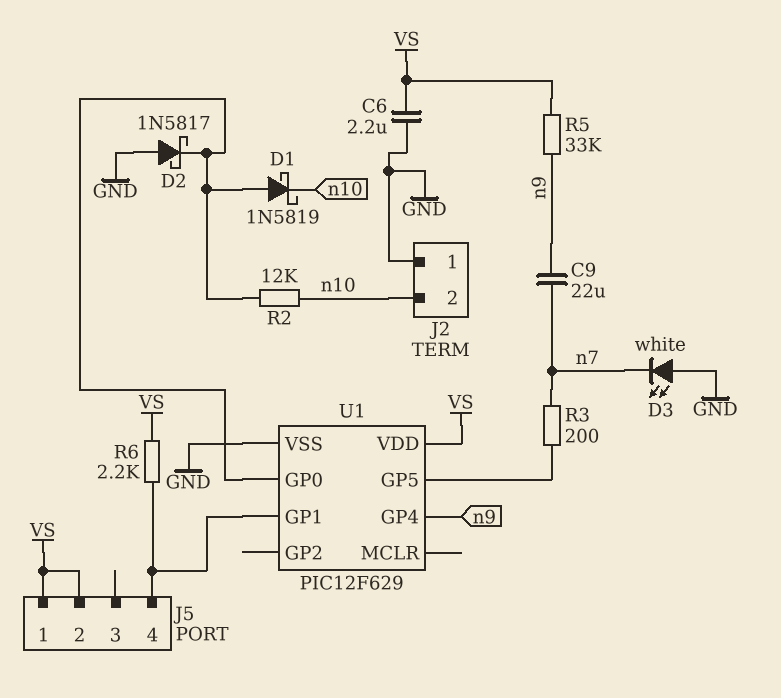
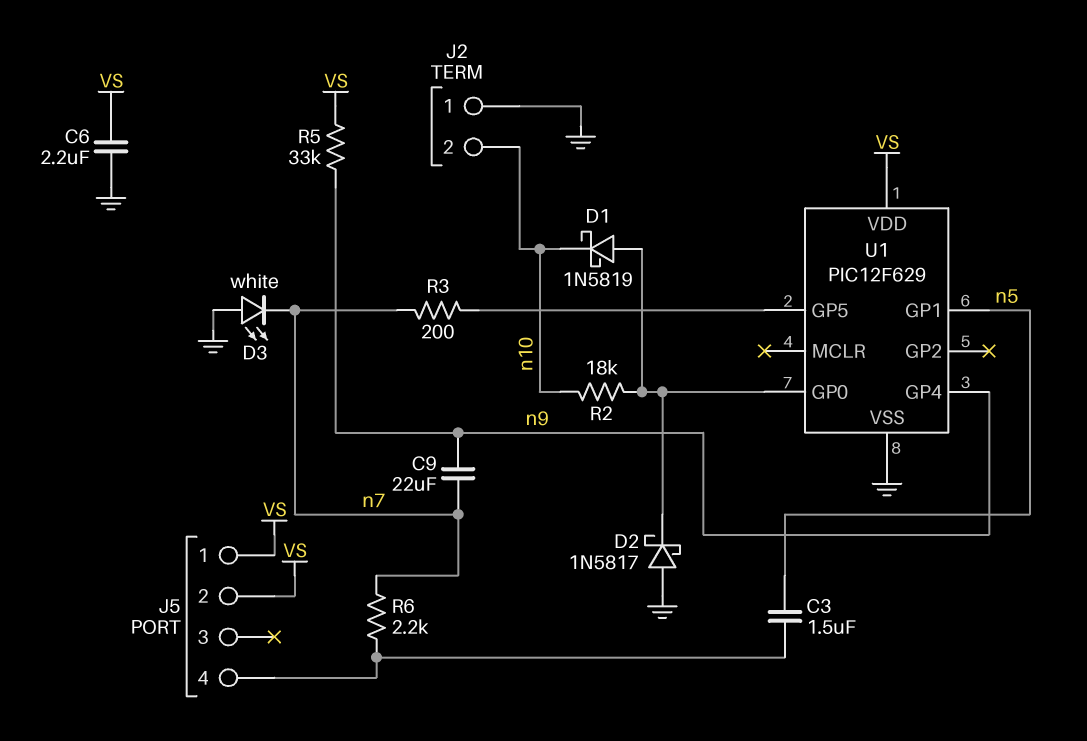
C3: none -> 1.5uF (J5/4, n5)
R2: 12k (U1/GP0, n10) -> 18k (U1/GP0, n10)
R6: 2.2k (J5/4, VS) -> 2.2k (J5/4, n7)
U1 pin GP1: J5/4 -> n5

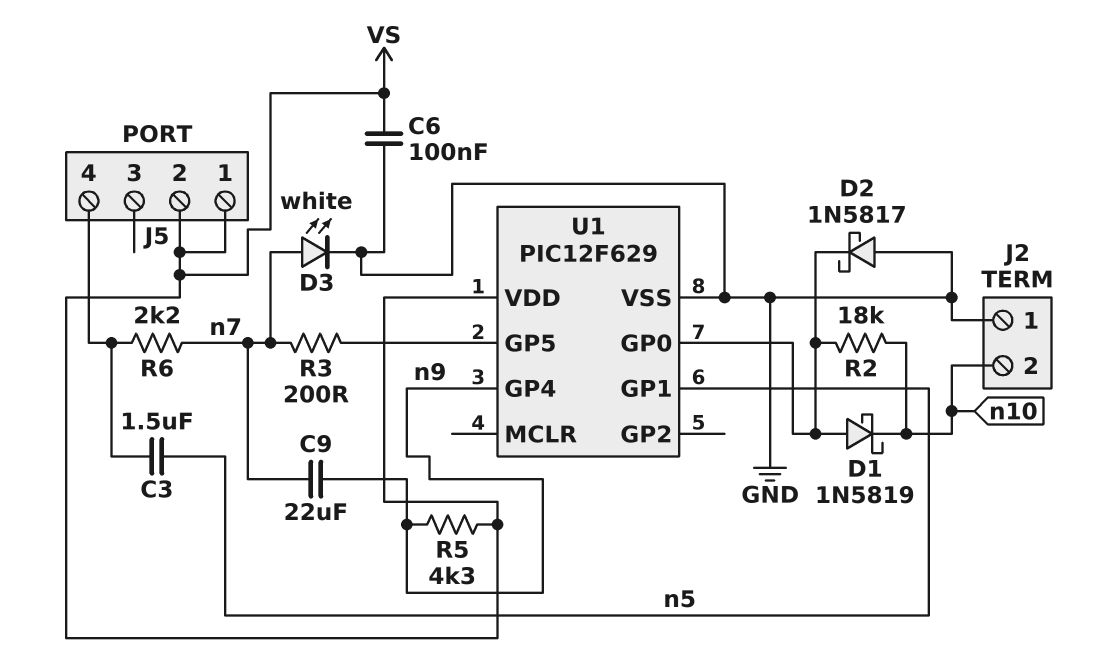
C6: 2.2uF (GND, VS) -> 100nF (GND, VS)
D3: LED white (A GND, K n7) -> LED white (A n7, K GND)
R5: 33k (VS, n9) -> 4.3k (VS, n9)

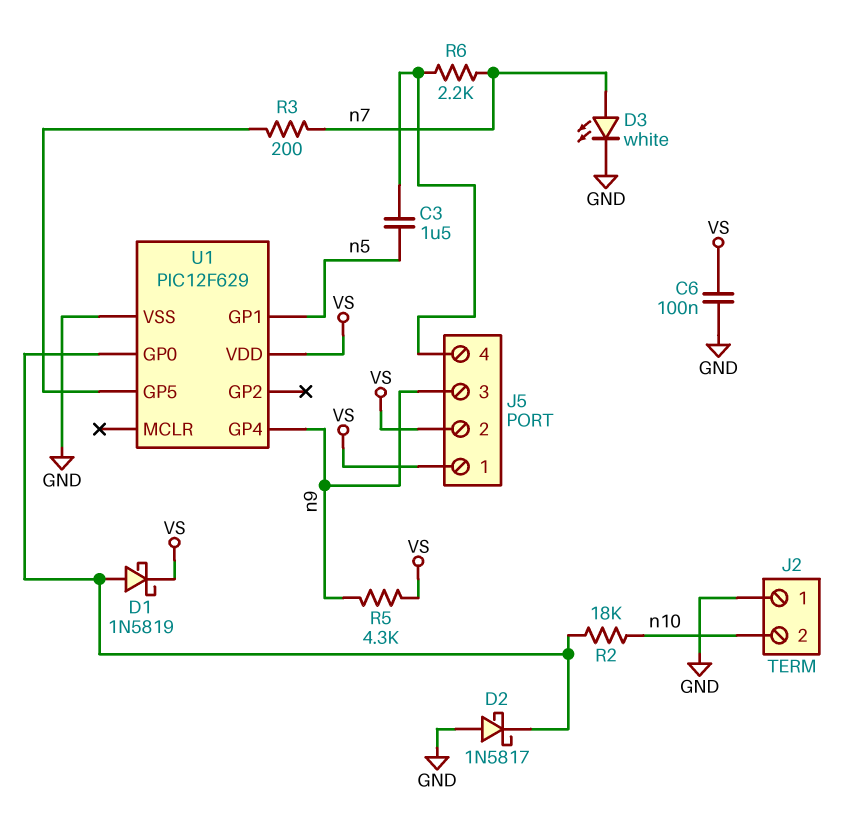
C9: 22uF (n7, n9) -> none
D1: schottky 1N5819 (A U1/GP0, K n10) -> schottky 1N5819 (A U1/GP0, K VS)
J5 pin 3: none -> n9

